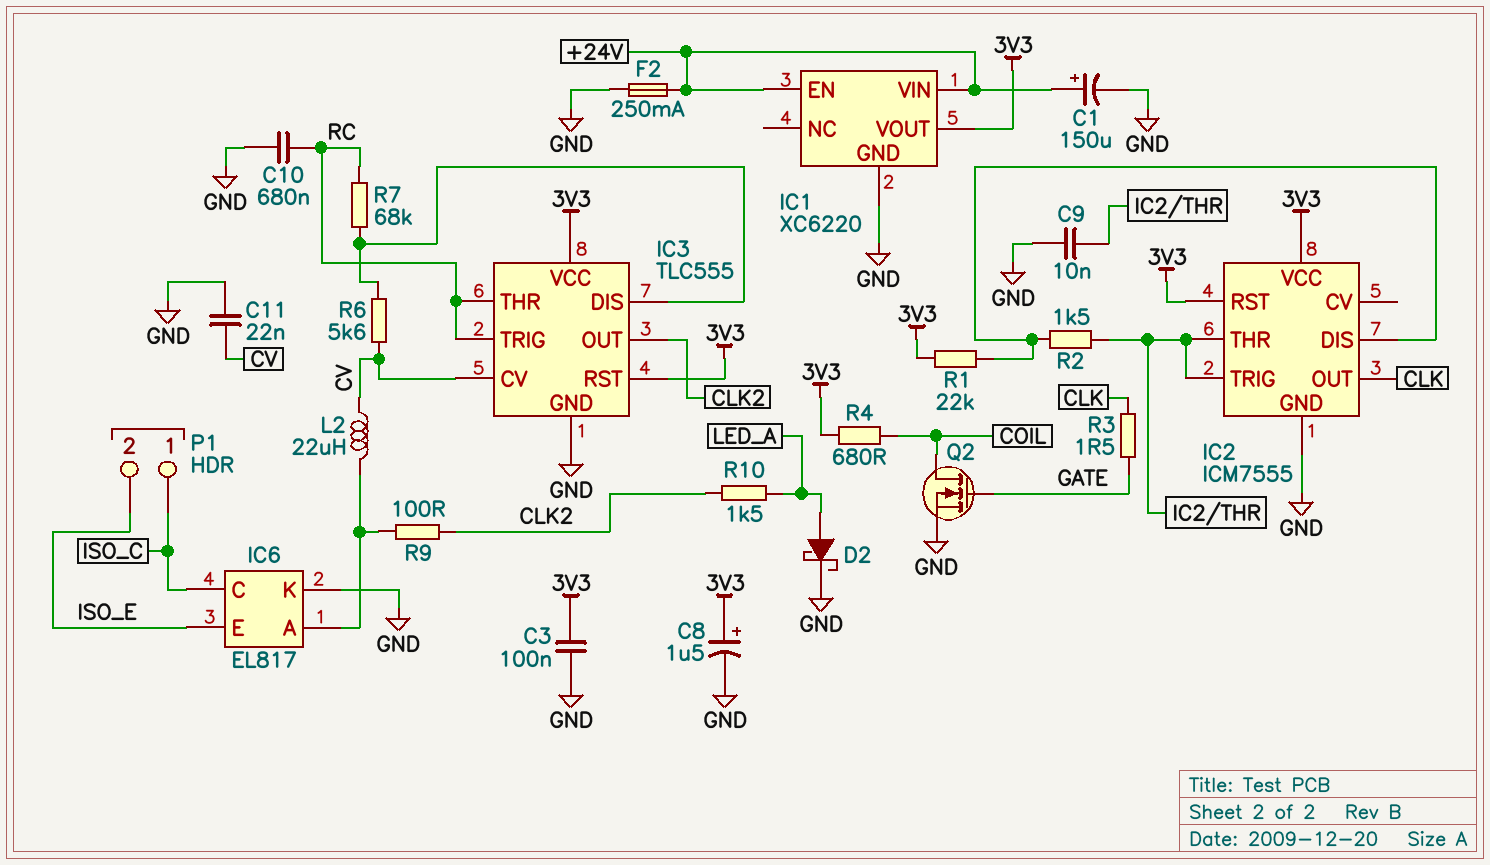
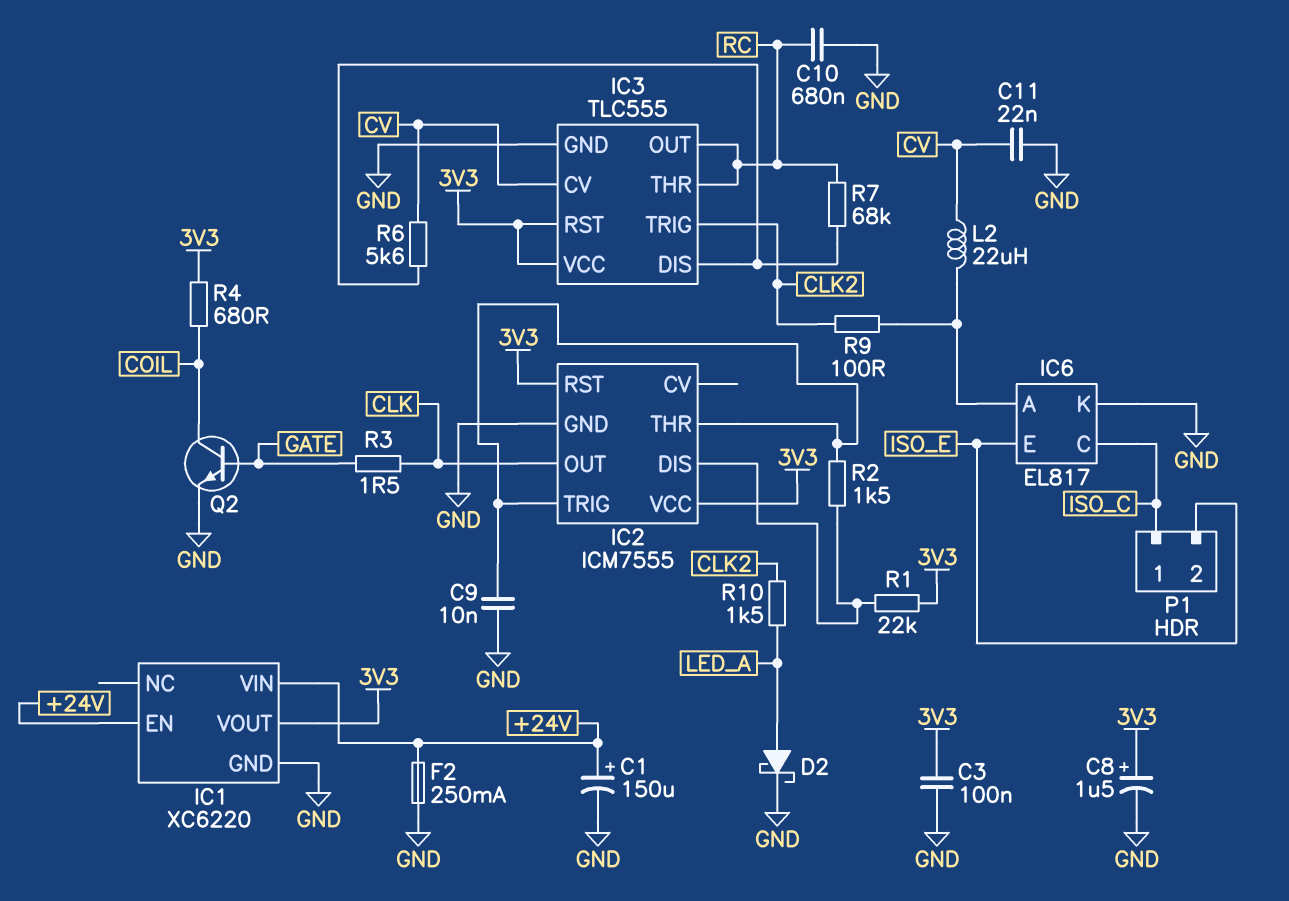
IC3 pin OUT: CLK2 -> RC
IC3 pin TRIG: RC -> CLK2
Q2: NMOS (G GATE, D COIL, S GND) -> NPN (B GATE, C COIL, E GND)

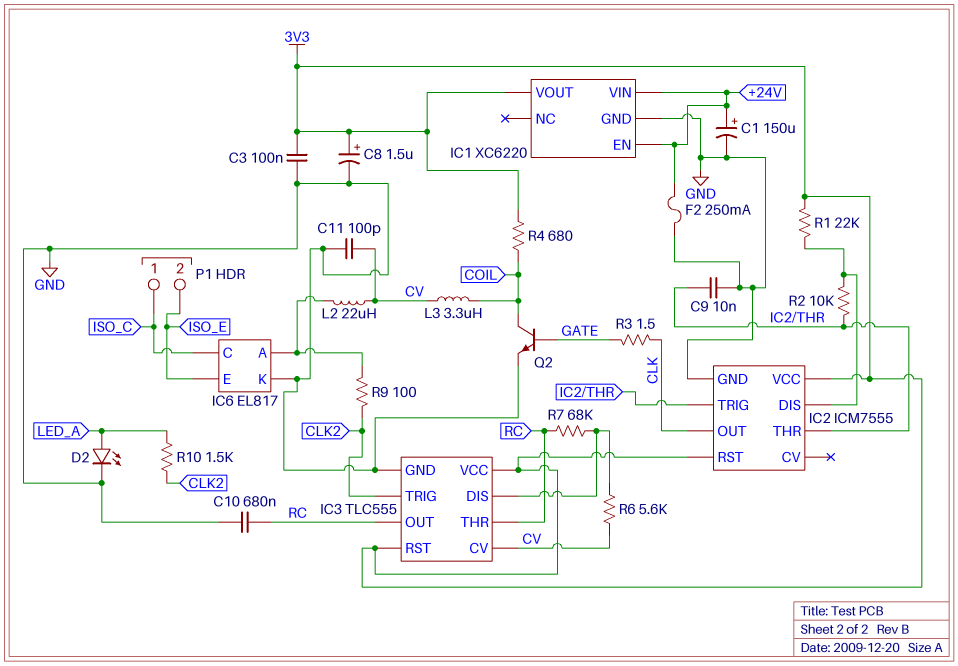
C11: 22nF (CV, GND) -> 100pF (CV, GND)
D2: schottky (A LED_A, K GND) -> LED (A LED_A, K GND)
L3: none -> 3.3uH (COIL, CV)
R2: 1.5k (IC2/DIS, IC2/THR) -> 10k (IC2/DIS, IC2/THR)

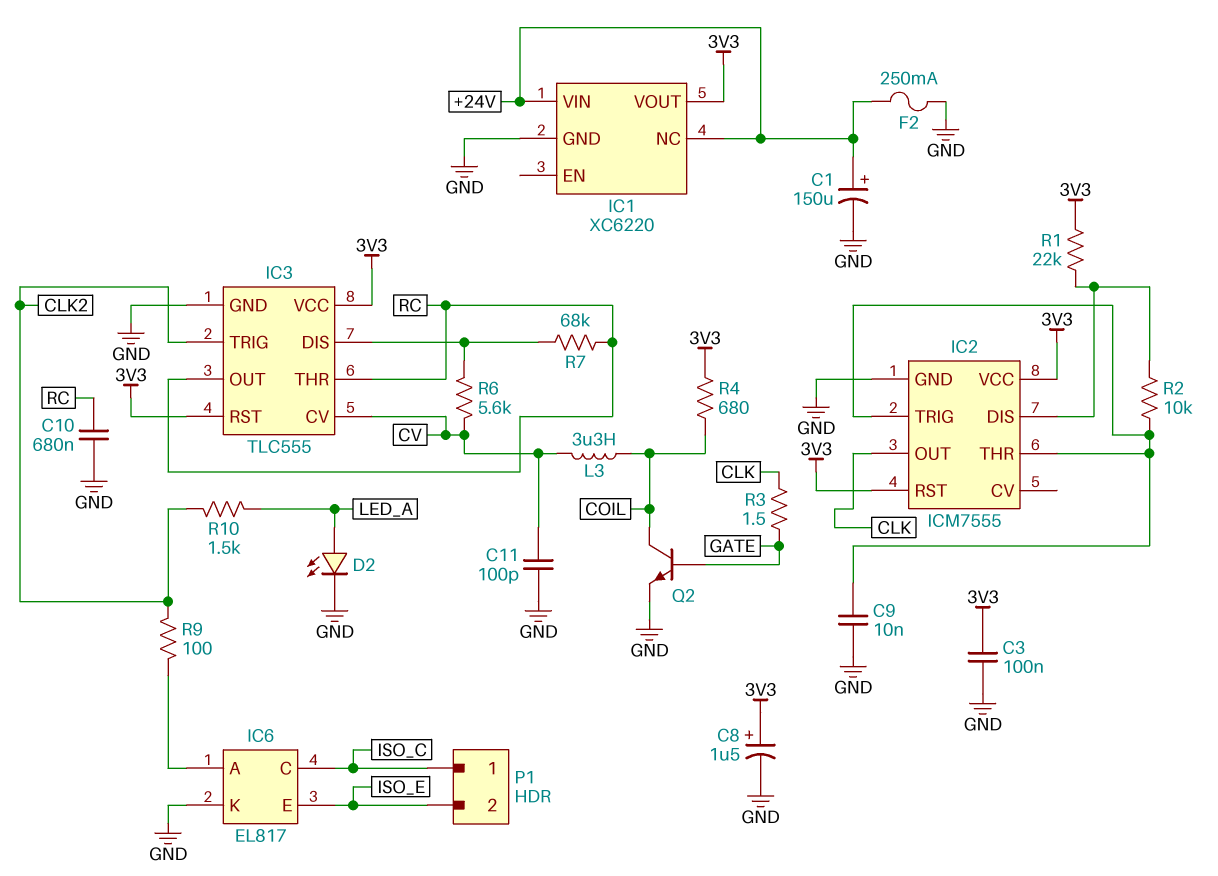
IC1 pin EN: +24V -> none
IC1 pin NC: none -> +24V
L2: 22uH (CV, IC6/A) -> none

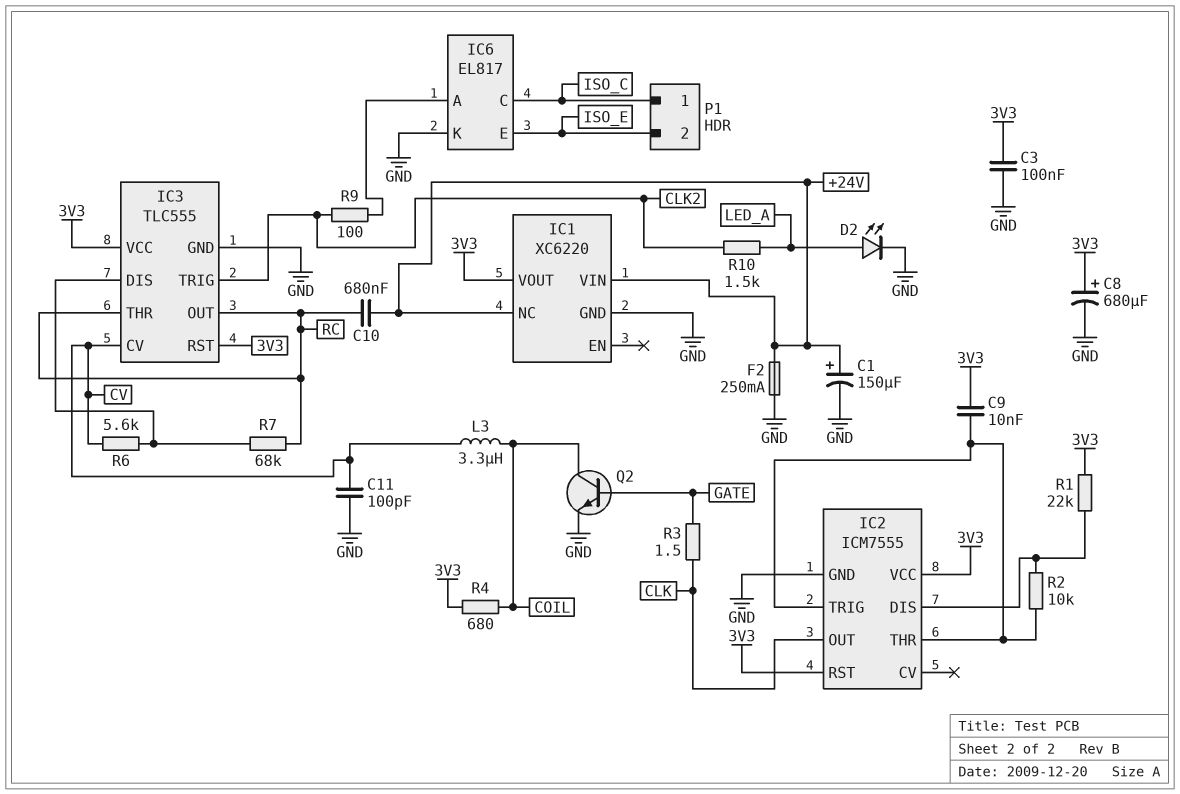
C8: 1.5uF (plus 3V3, minus GND) -> 680uF (plus 3V3, minus GND)
C9: 10nF (GND, IC2/THR) -> 10nF (3V3, IC2/THR)
C10: 680nF (GND, RC) -> 680nF (+24V, RC)

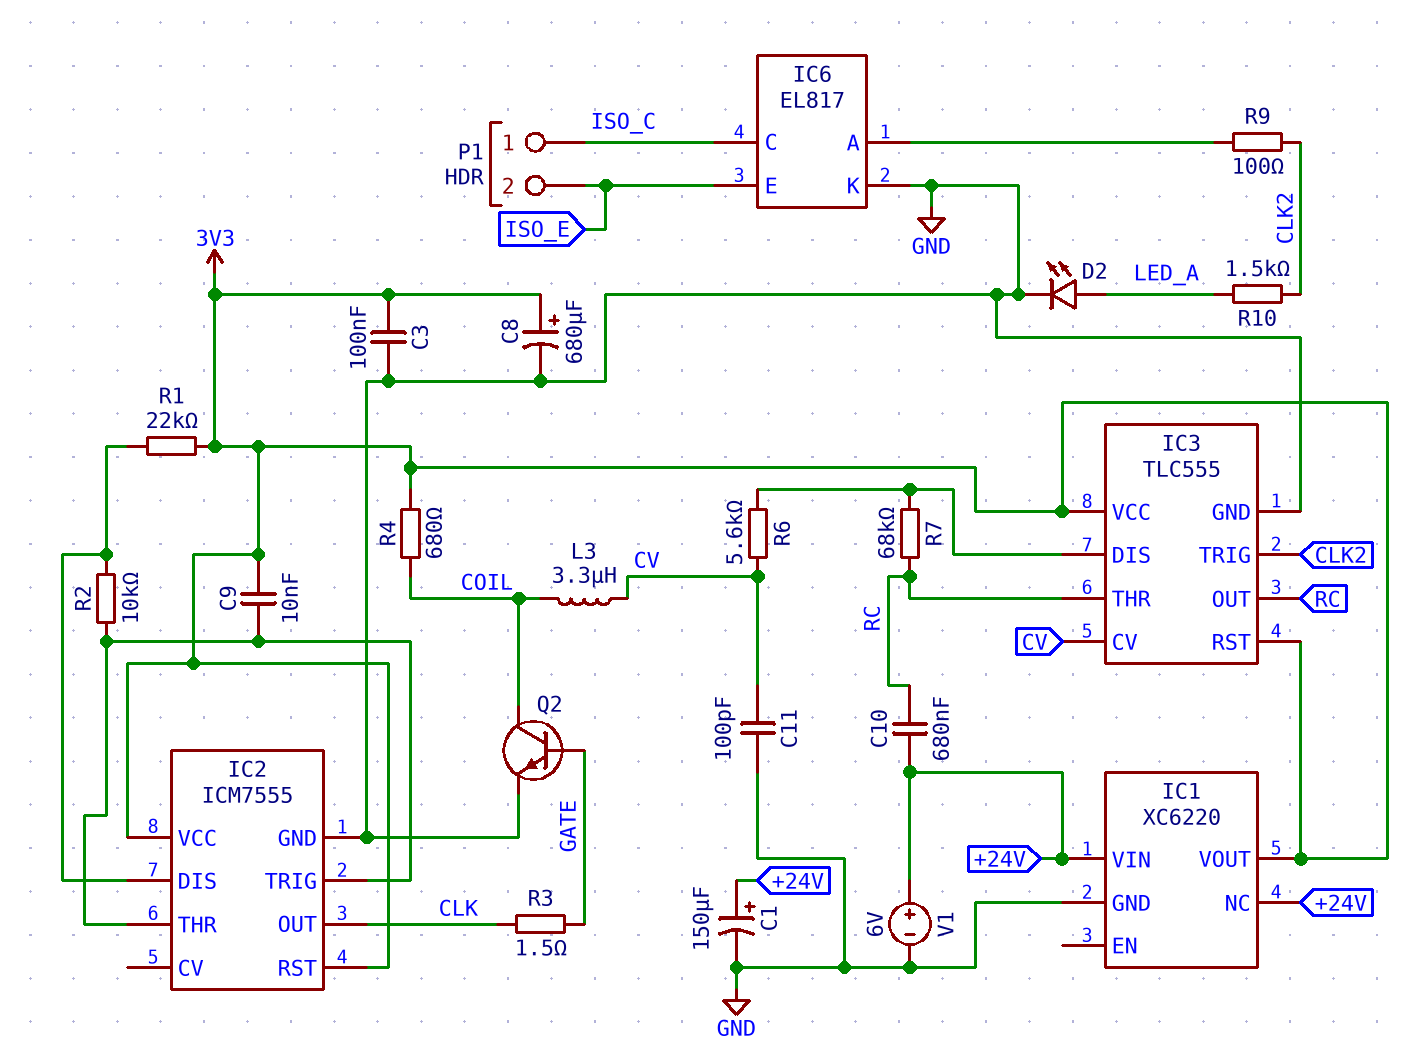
F2: 250mA (+24V, GND) -> none
V1: none -> 6V (plus +24V, minus GND)

